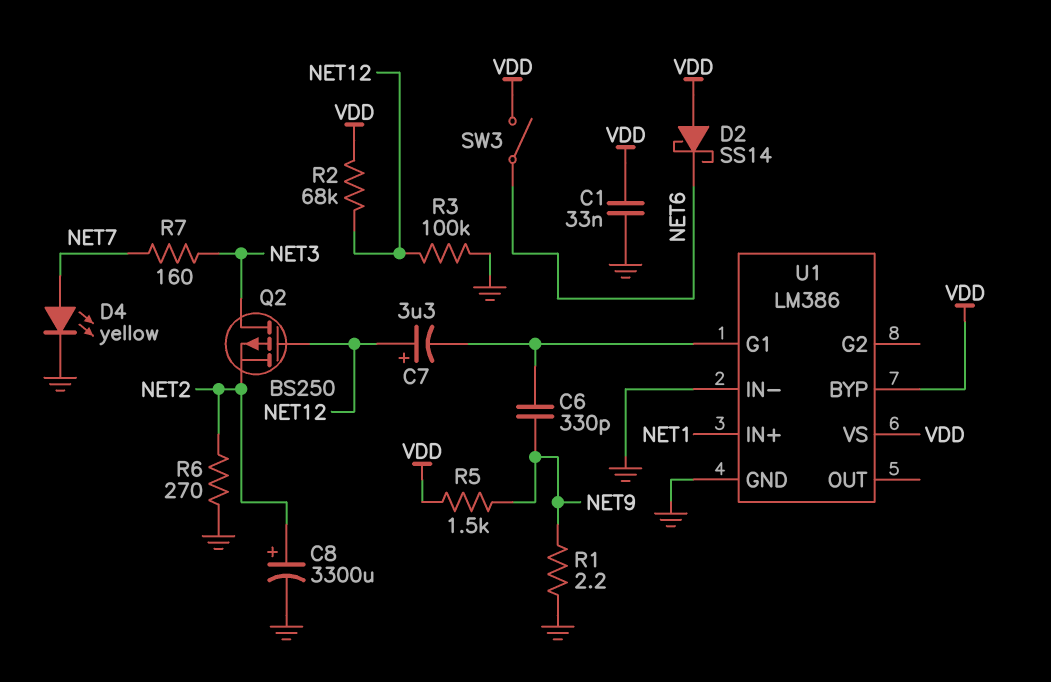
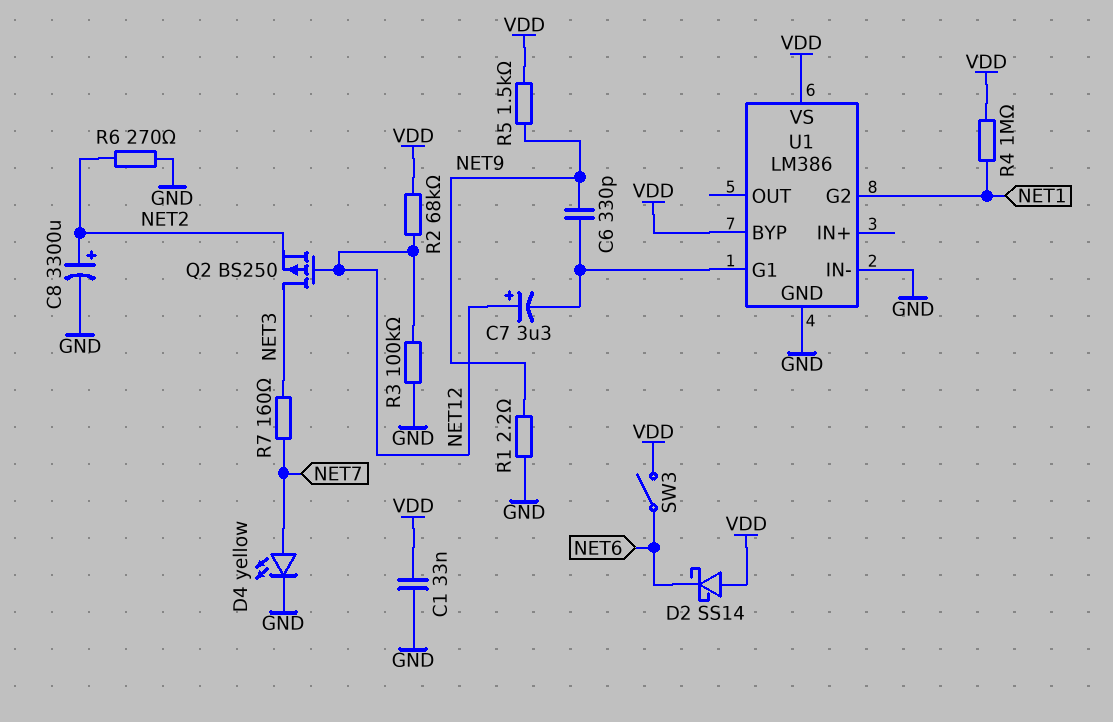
R4: none -> 1M (NET1, VDD)
U1 pin G2: none -> NET1
U1 pin IN+: NET1 -> none

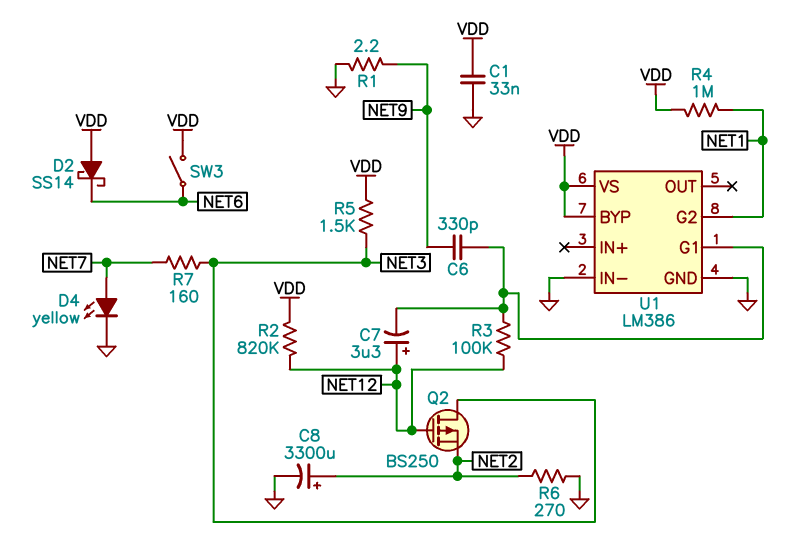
R2: 68k (NET12, VDD) -> 820k (NET12, VDD)
R3: 100k (GND, NET12) -> 100k (NET12, U1/G1)
R5: 1.5k (NET9, VDD) -> 1.5k (NET3, VDD)

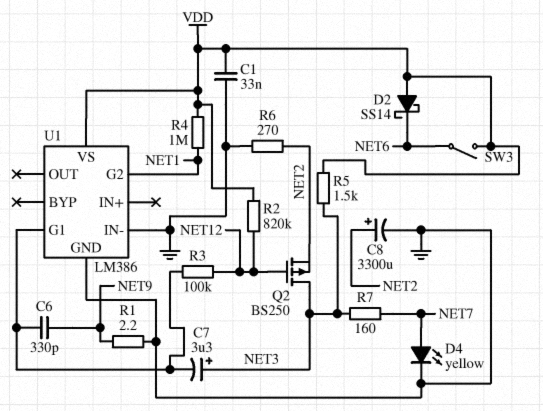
C7: 3.3uF (plus NET12, minus U1/G1) -> 3.3uF (plus NET3, minus U1/G1)
U1 pin BYP: VDD -> none

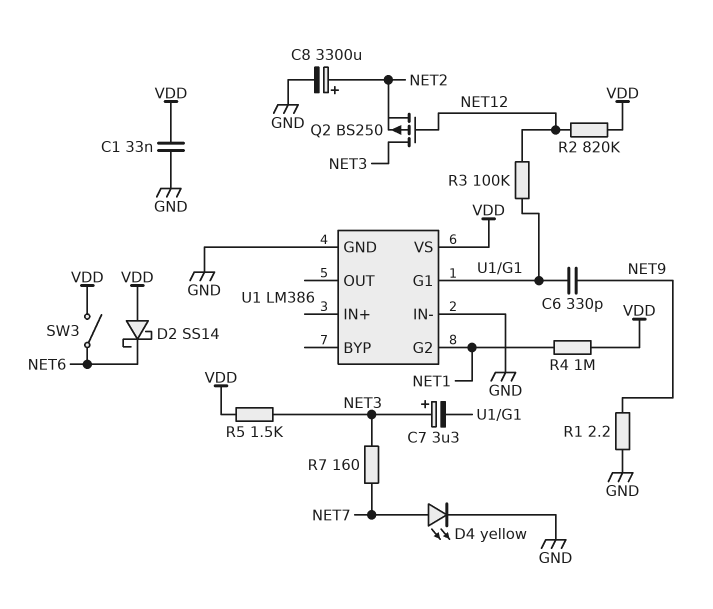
R6: 270 (GND, NET2) -> none

